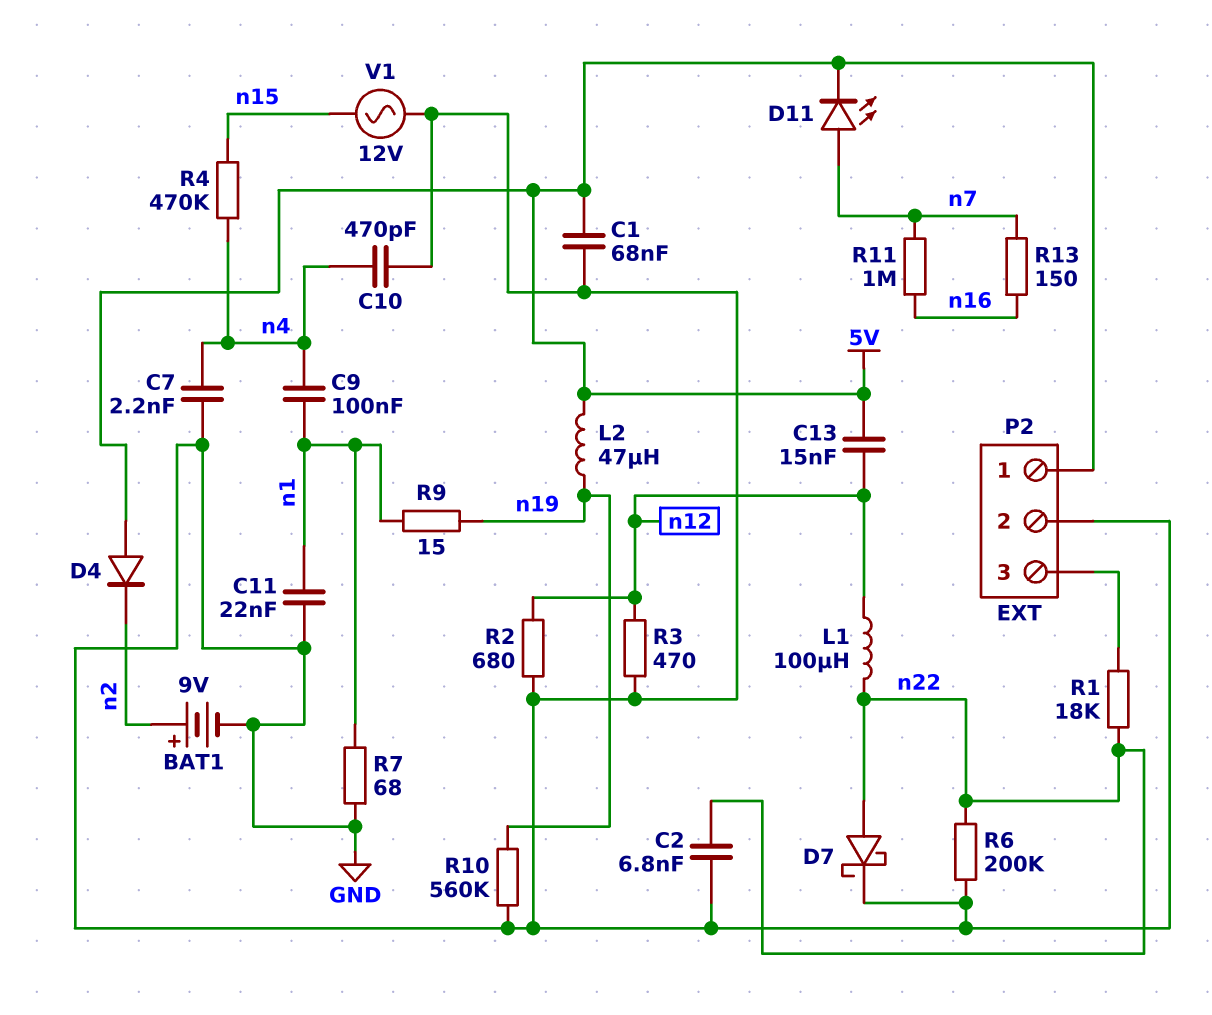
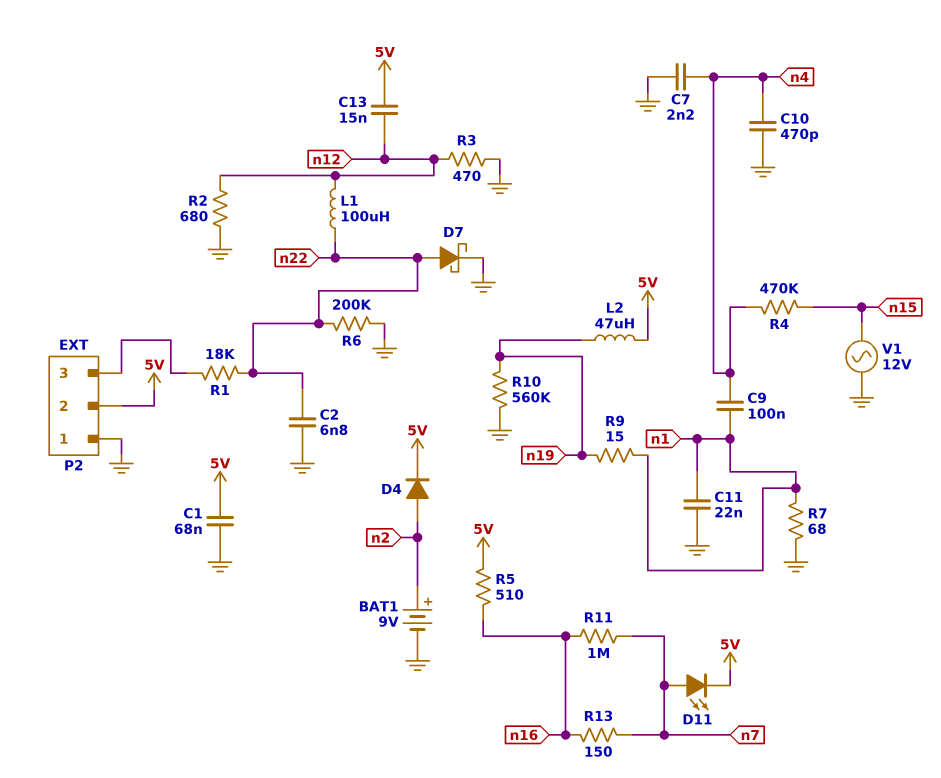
D4: diode (A 5V, K n2) -> diode (A n2, K 5V)
P2 pin 1: 5V -> GND
P2 pin 2: GND -> 5V
R5: none -> 510 (5V, n16)

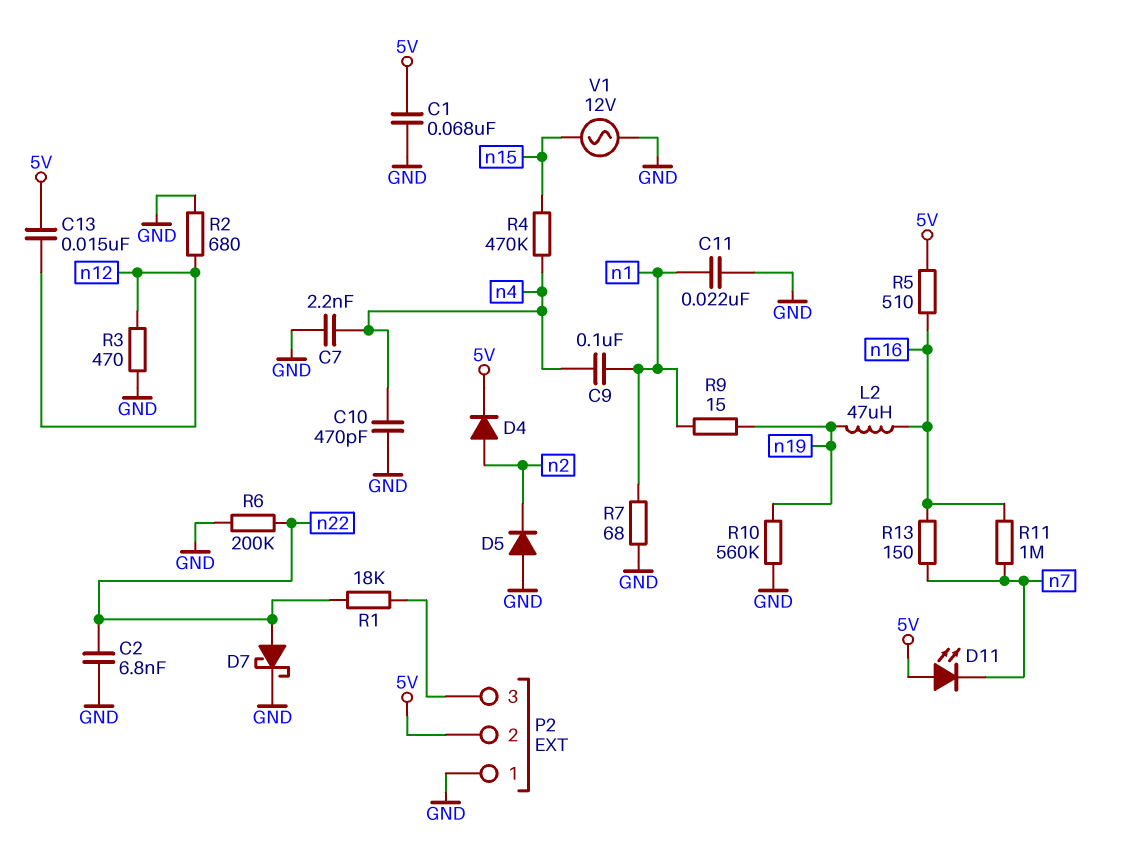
BAT1: 9V (plus n2, minus GND) -> none
D5: none -> diode (A GND, K n2)
D11: LED (A n7, K 5V) -> LED (A 5V, K n7)
L1: 100uH (n12, n22) -> none
L2: 47uH (5V, n19) -> 47uH (n16, n19)

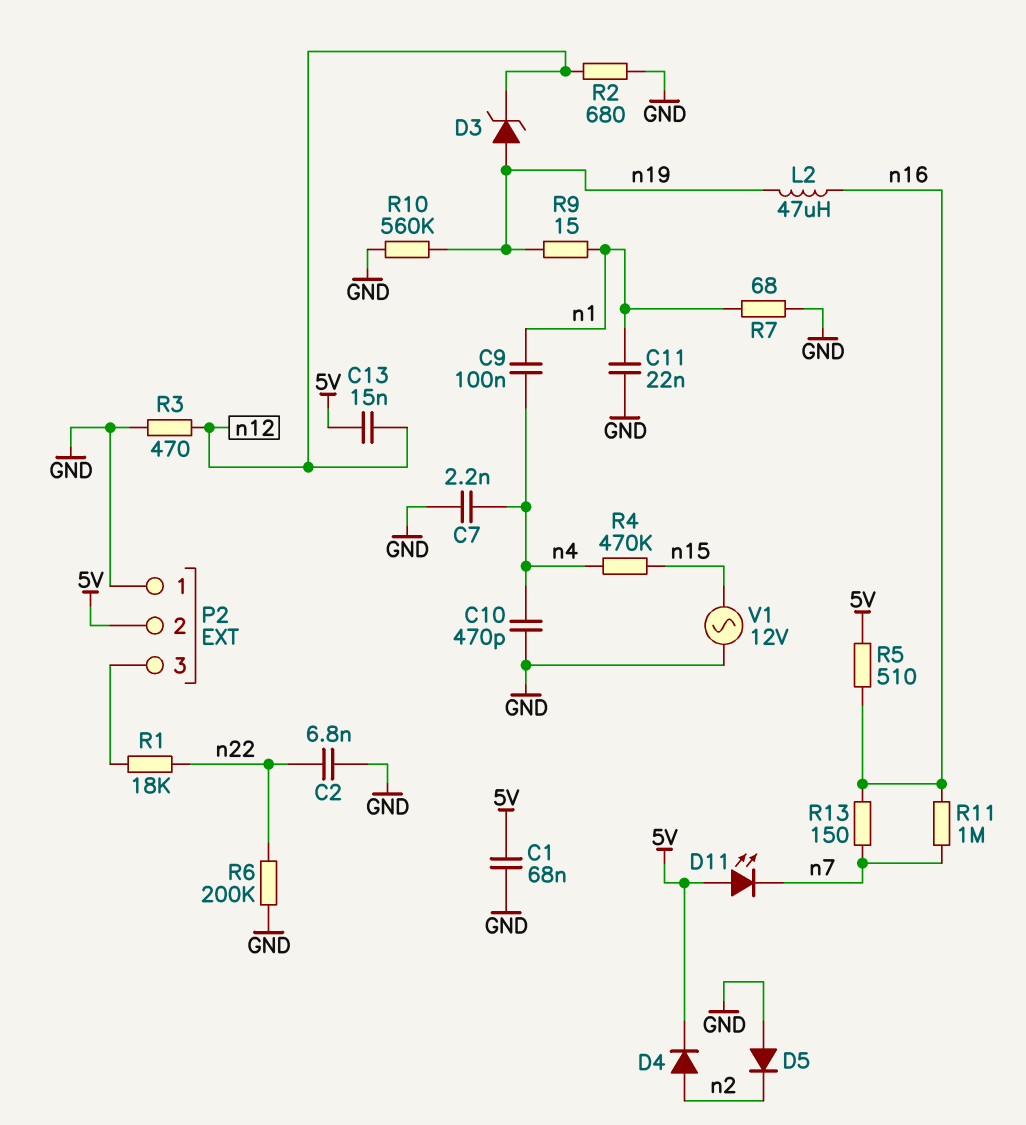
D3: none -> zener (A n19, K n12)
D7: schottky (A n22, K GND) -> none

